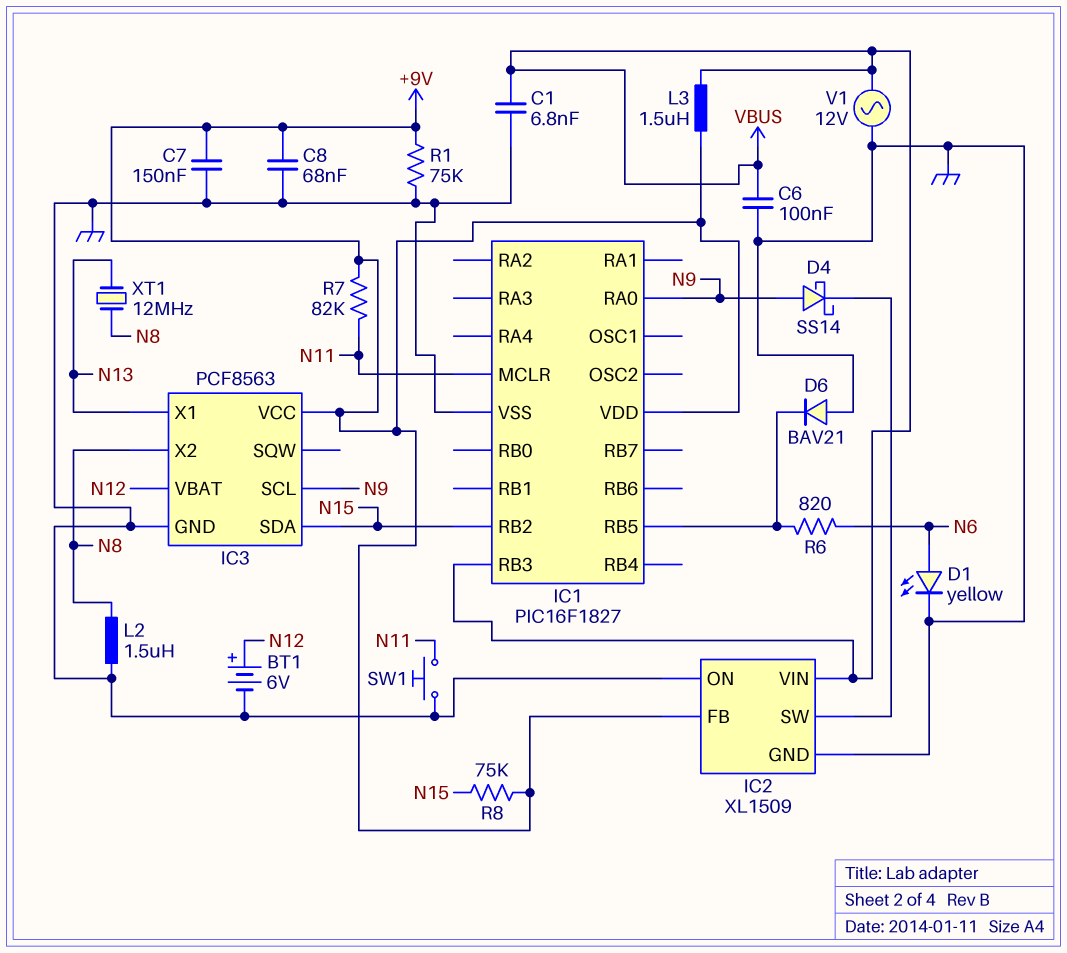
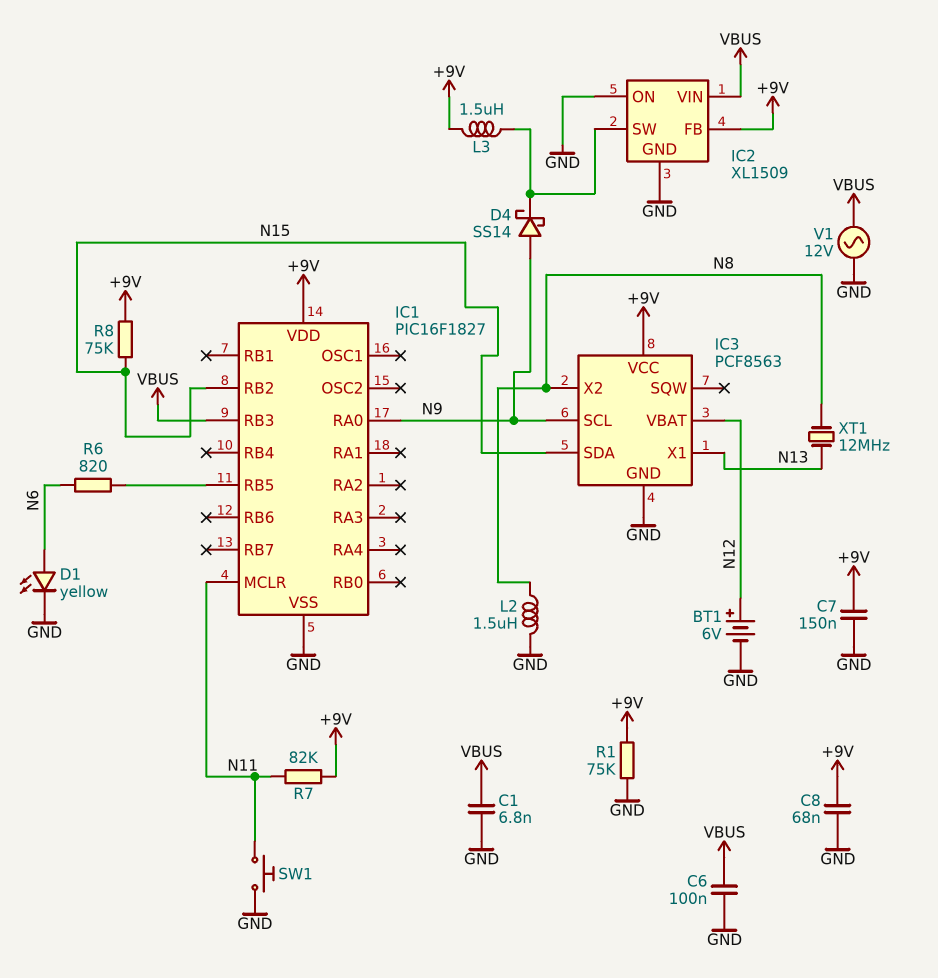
D6: diode BAV21 (A GND, K IC1/RB5) -> none
L3: 1.5uH (+9V, VBUS) -> 1.5uH (+9V, IC2/SW)

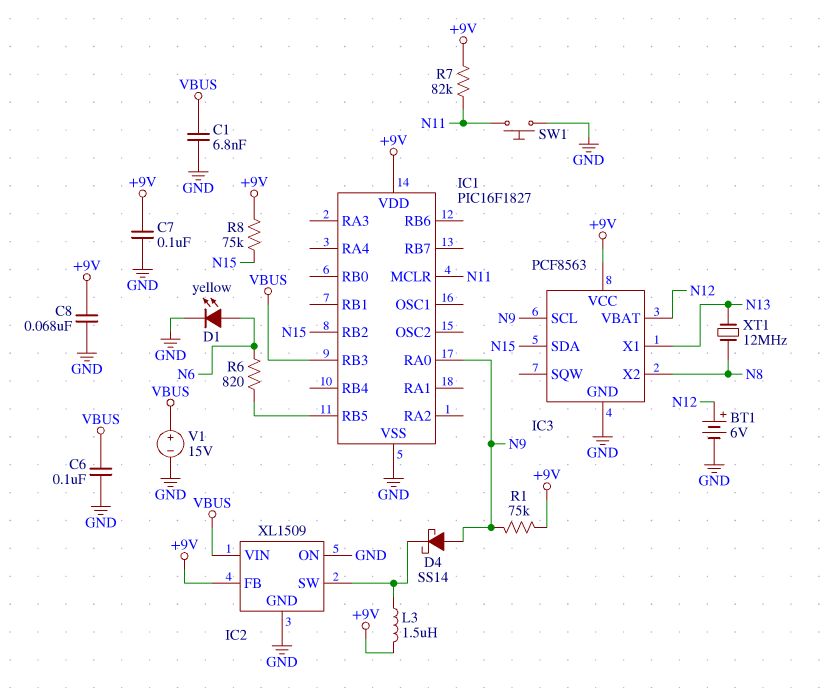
C7: 150nF (+9V, GND) -> 100nF (+9V, GND)
L2: 1.5uH (GND, N8) -> none
R1: 75k (+9V, GND) -> 75k (+9V, N9)
V1: AC 12V (GND, VBUS) -> 15V (plus VBUS, minus GND)

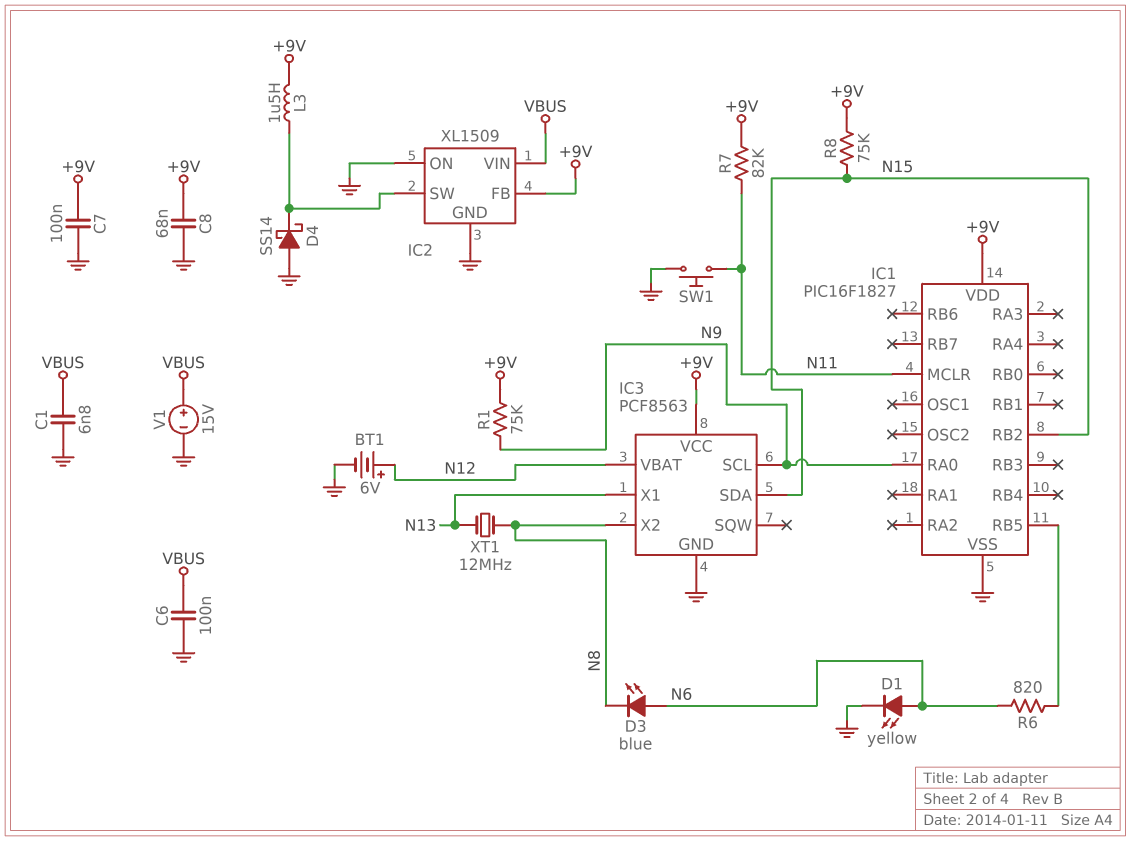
D3: none -> LED blue (A N6, K N8)
D4: schottky SS14 (A N9, K IC2/SW) -> schottky SS14 (A GND, K IC2/SW)
IC1 pin RB3: VBUS -> none

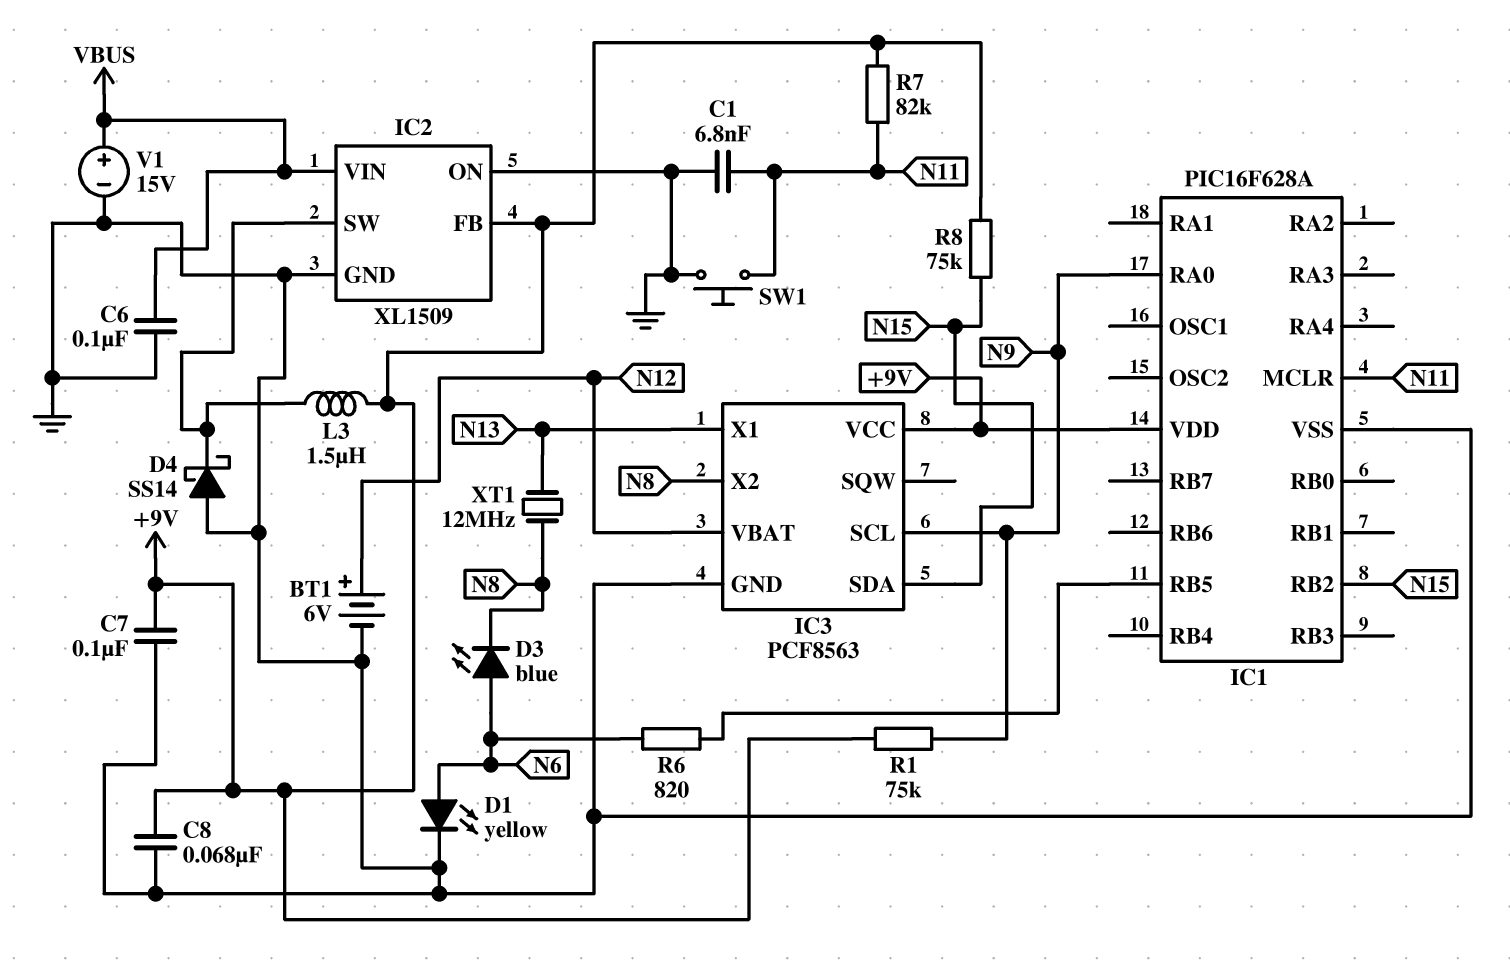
C1: 6.8nF (GND, VBUS) -> 6.8nF (GND, N11)
IC1: PIC16F1827 -> PIC16F628A

